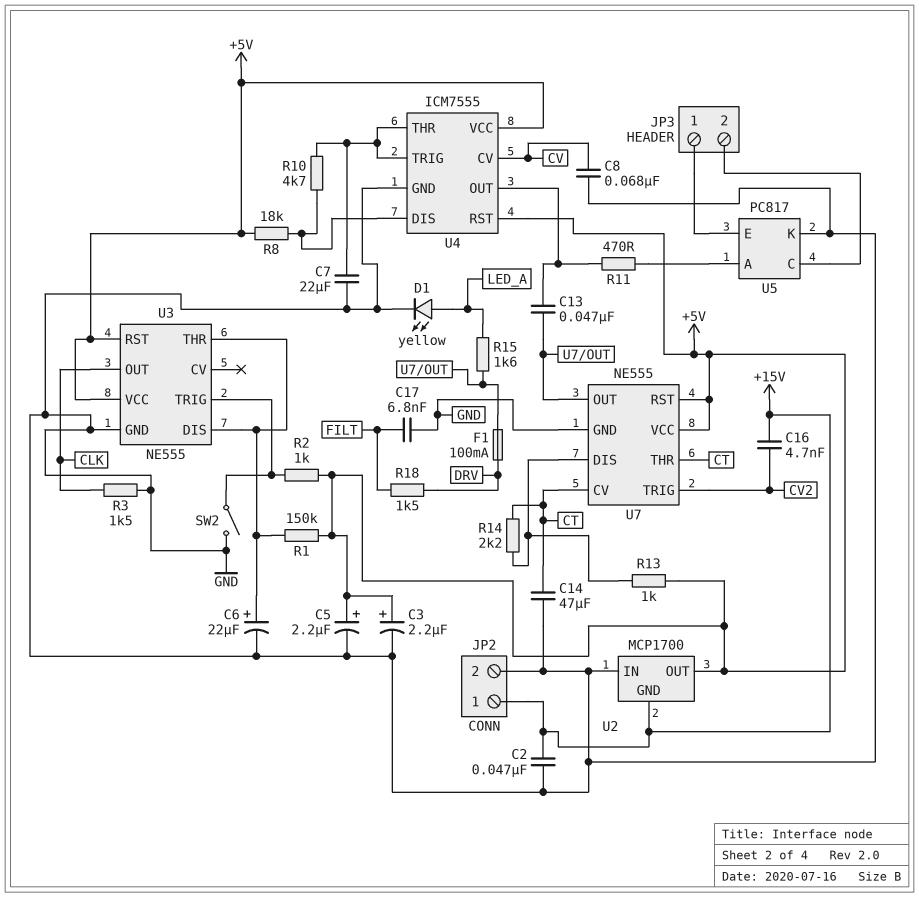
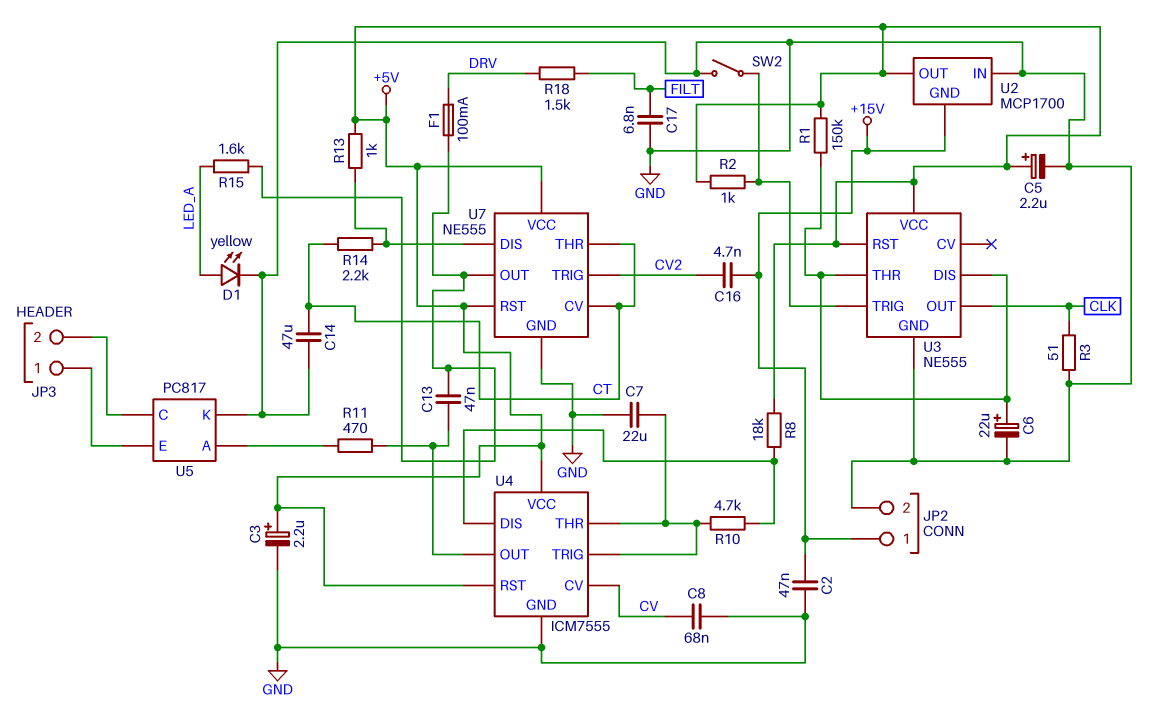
R3: 1.5k (CLK, GND) -> 51 (CLK, GND)

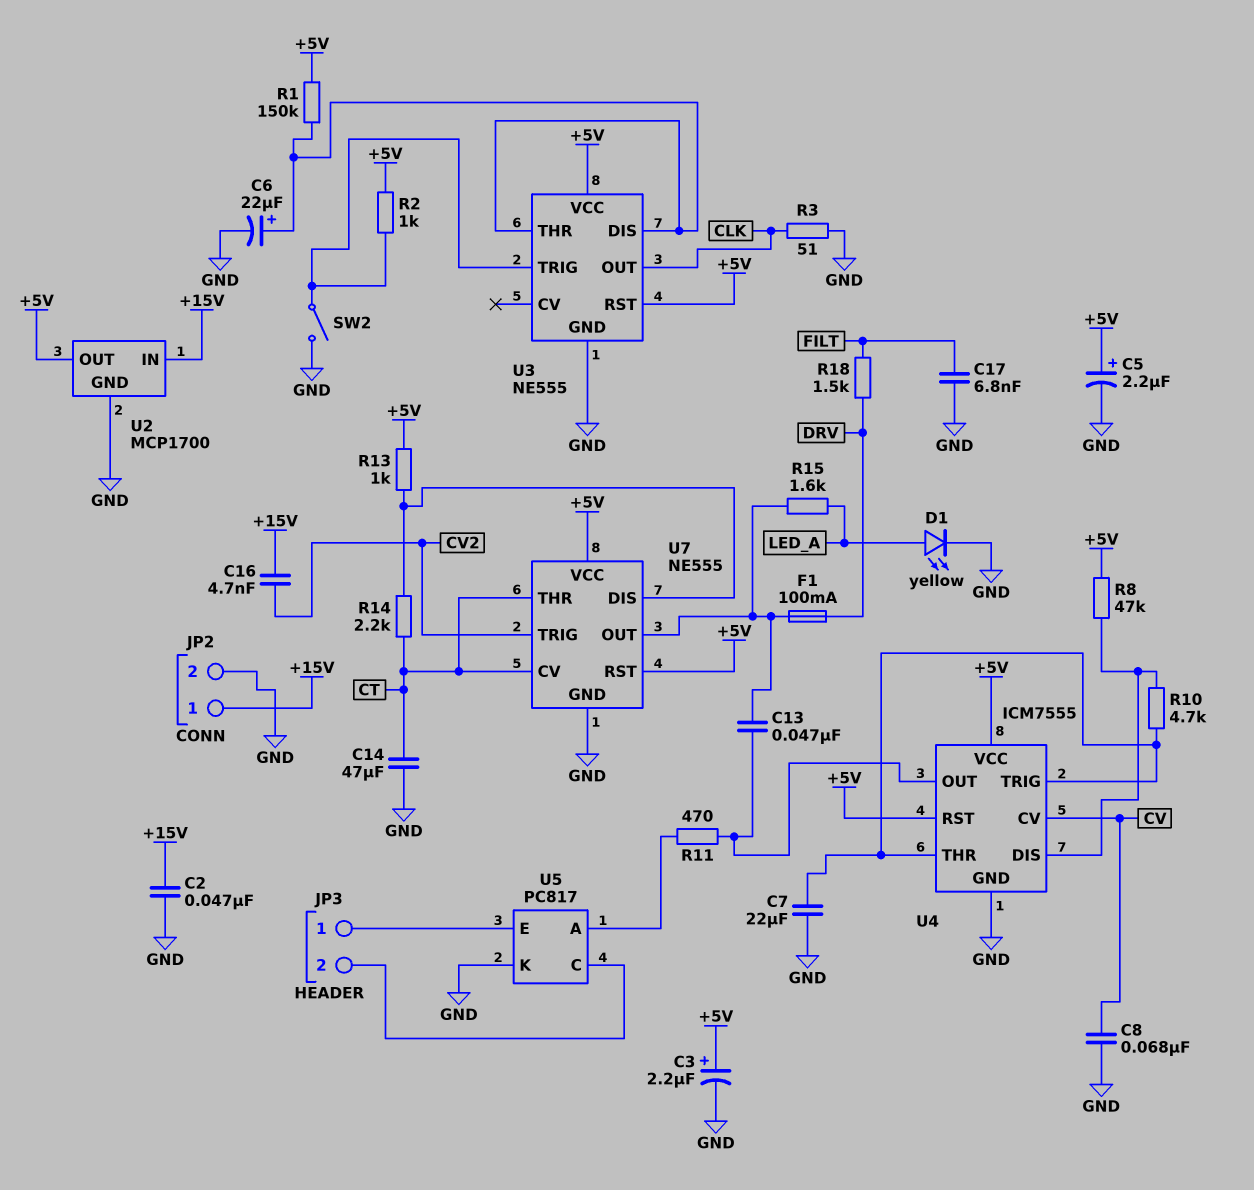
R8: 18k (+5V, U4/DIS) -> 47k (+5V, U4/DIS)
U2 pin GND: +15V -> GND
U2 pin IN: GND -> +15V

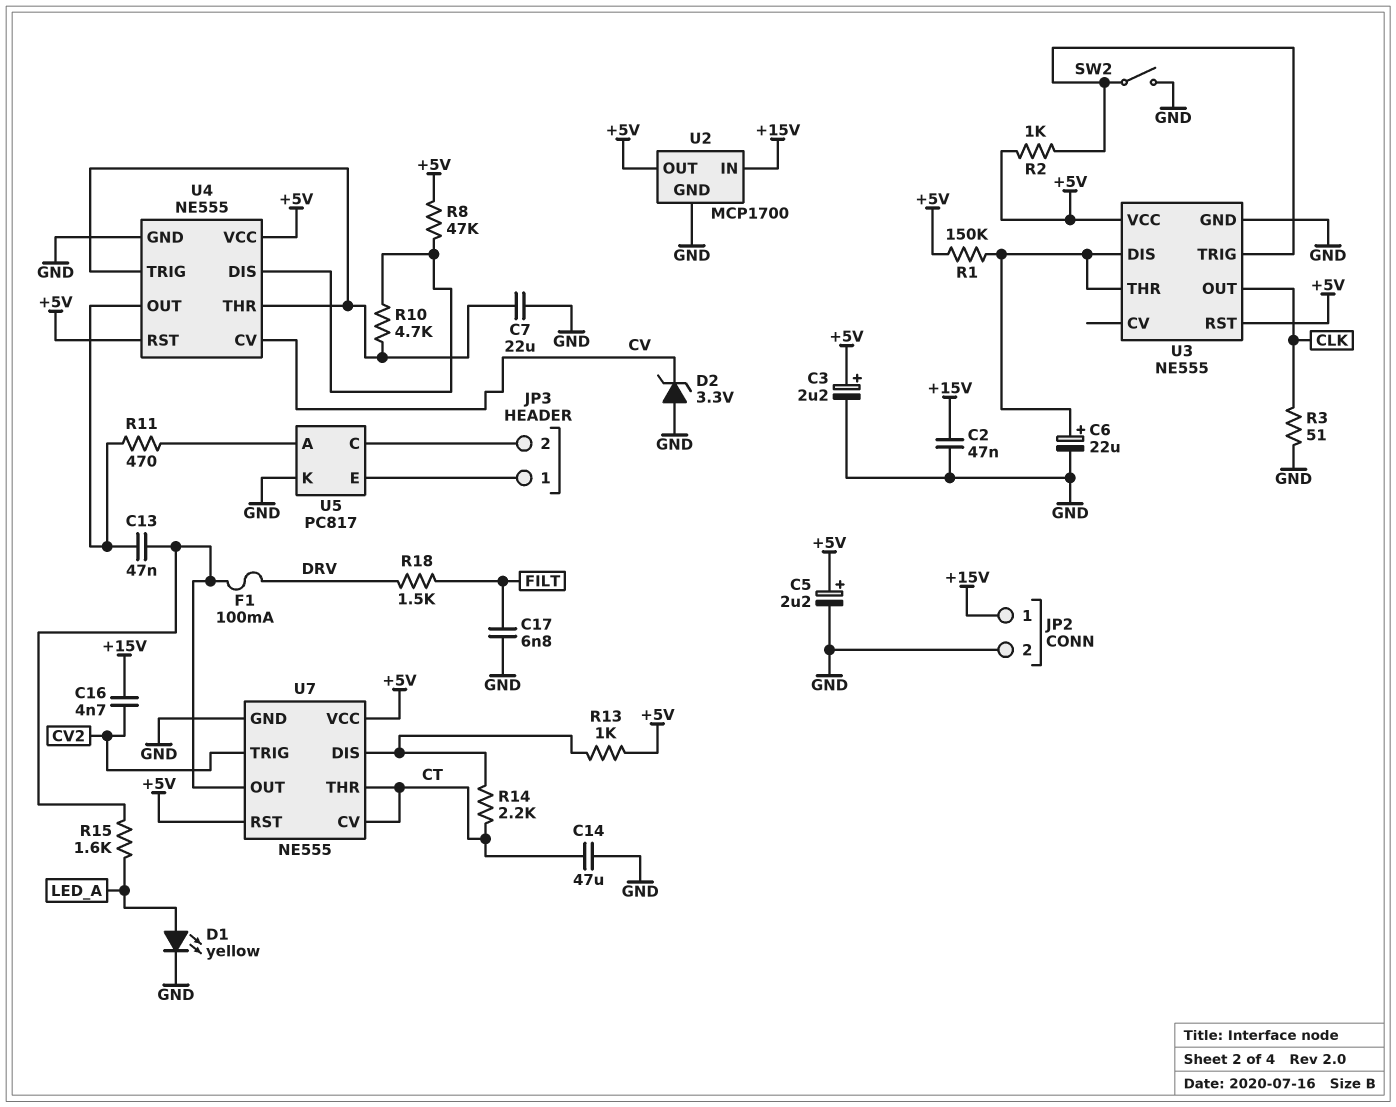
C8: 68nF (CV, GND) -> none
D2: none -> zener 3.3V (A GND, K CV)
U4: ICM7555 -> NE555

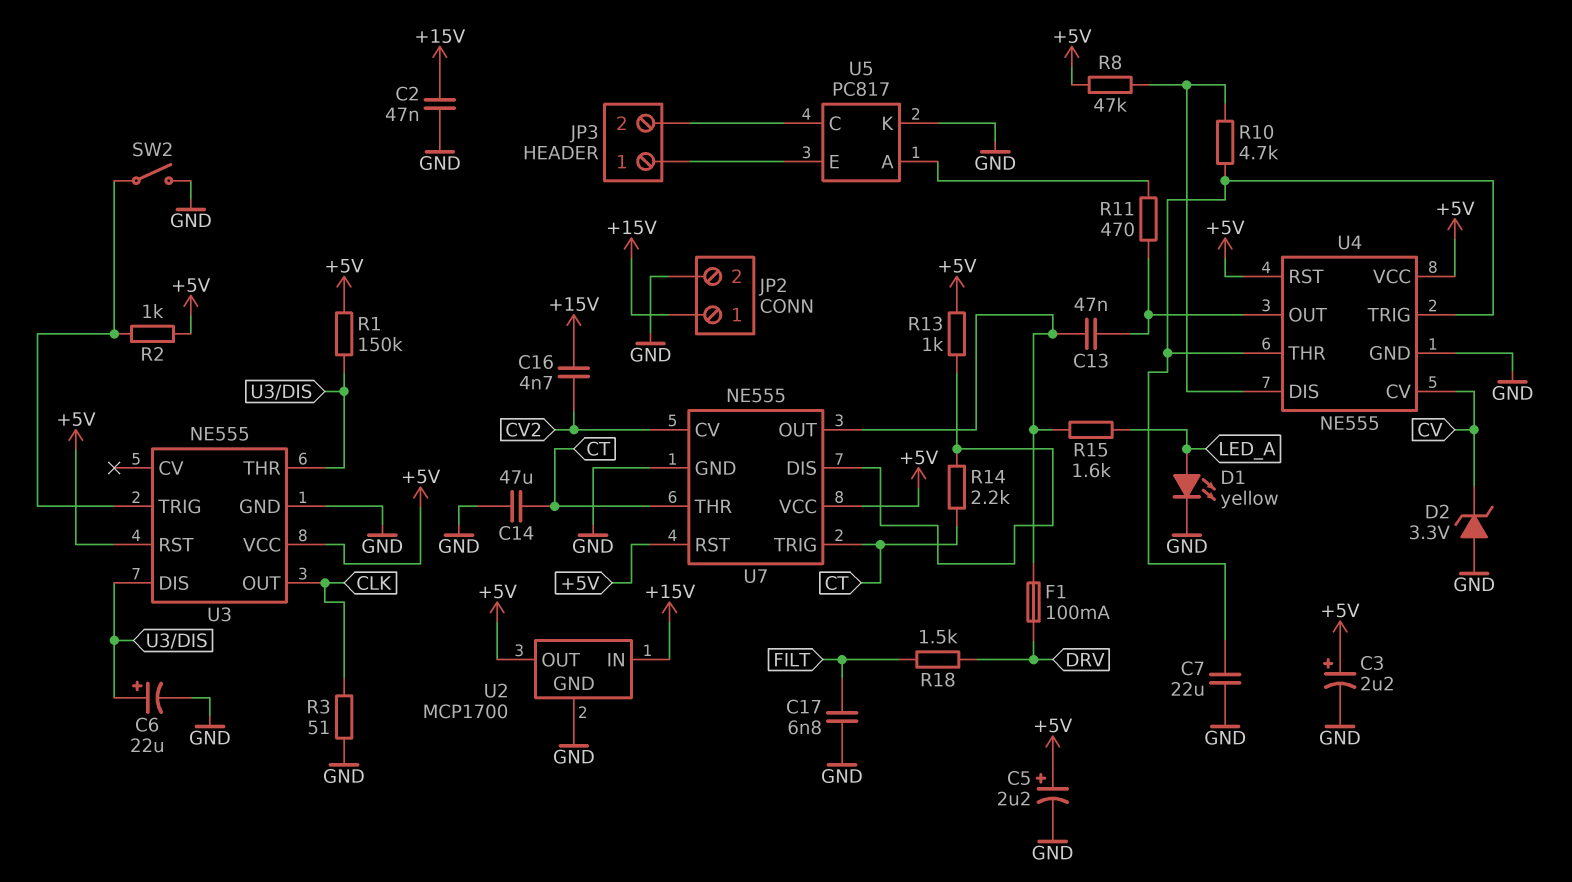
U7 pin CV: CT -> CV2
U7 pin TRIG: CV2 -> CT

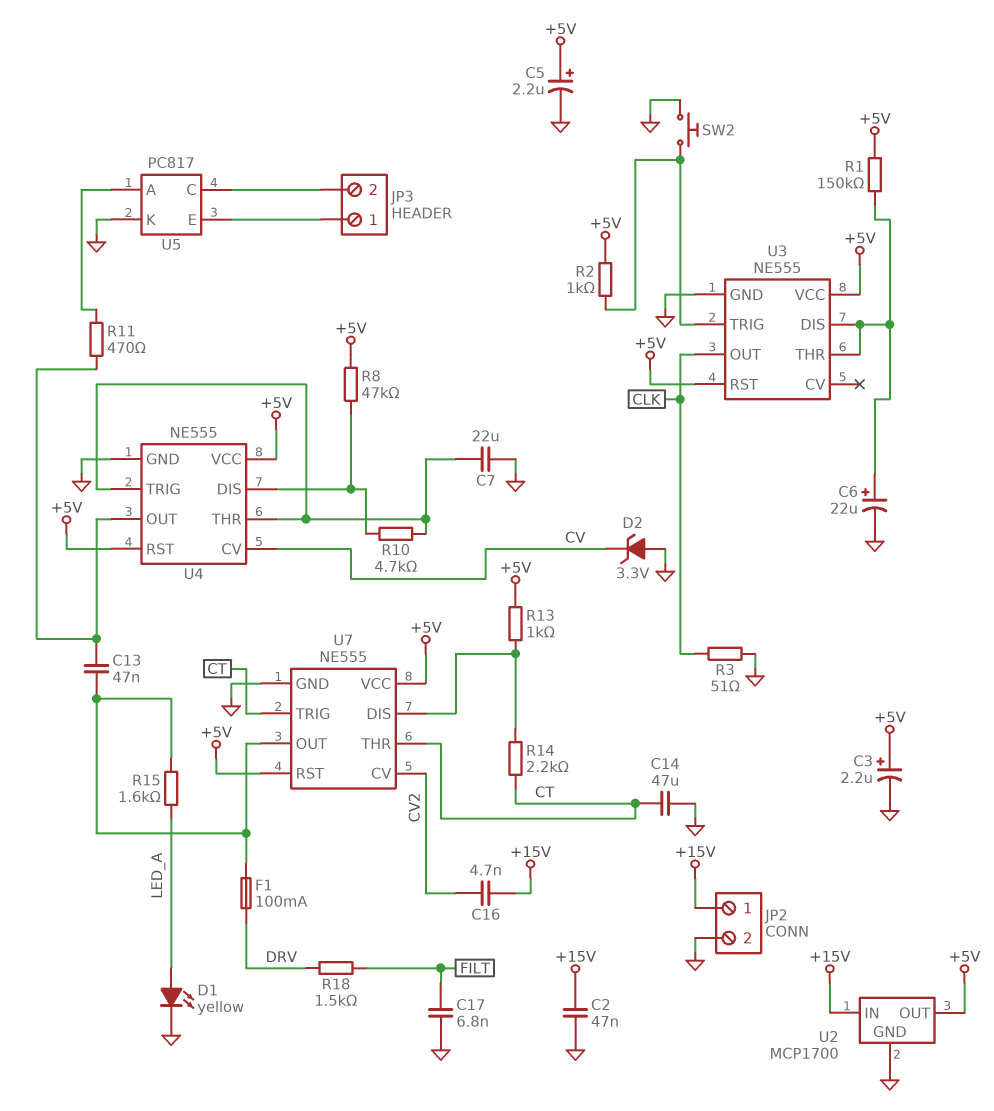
SW2: switch (GND, U3/TRIG) -> button (GND, U3/TRIG)

